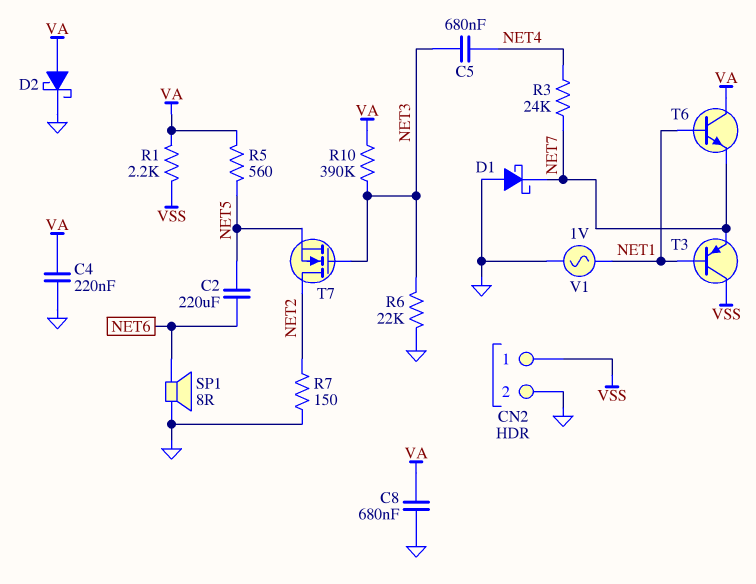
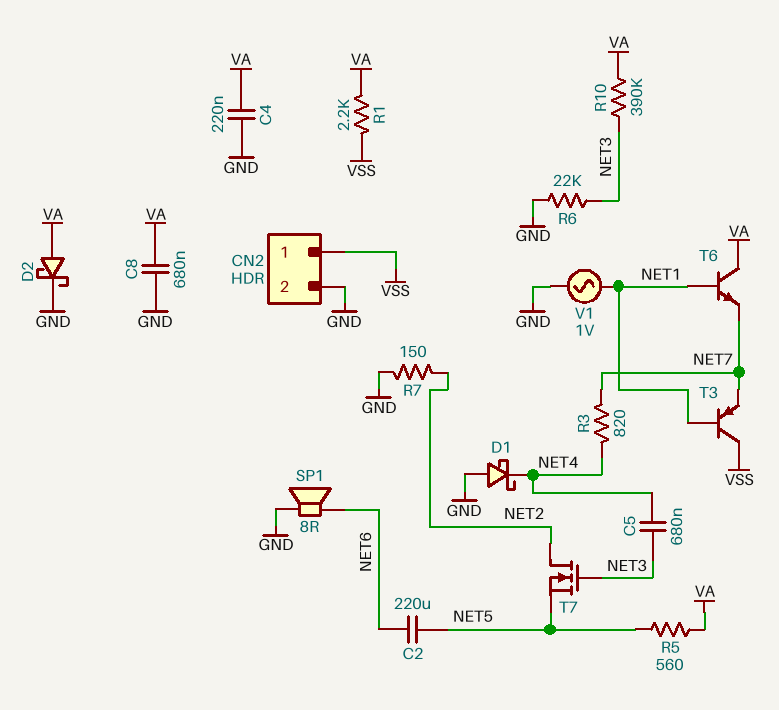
D1: schottky (A GND, K NET7) -> schottky (A GND, K NET4)
R3: 24k (NET4, NET7) -> 820 (NET4, NET7)

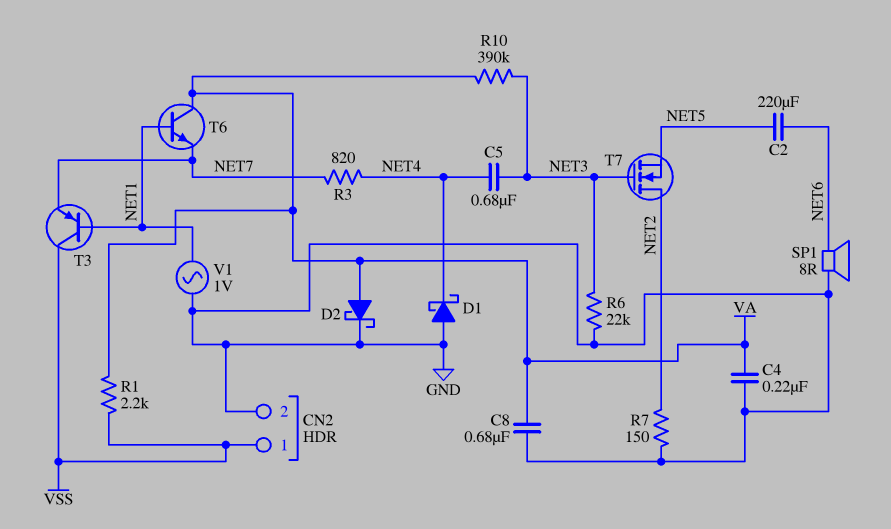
R5: 560 (NET5, VA) -> none

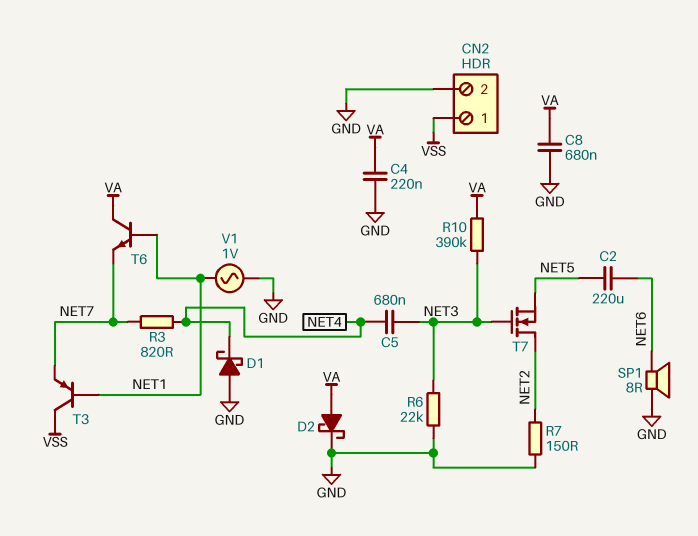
R1: 2.2k (VA, VSS) -> none

